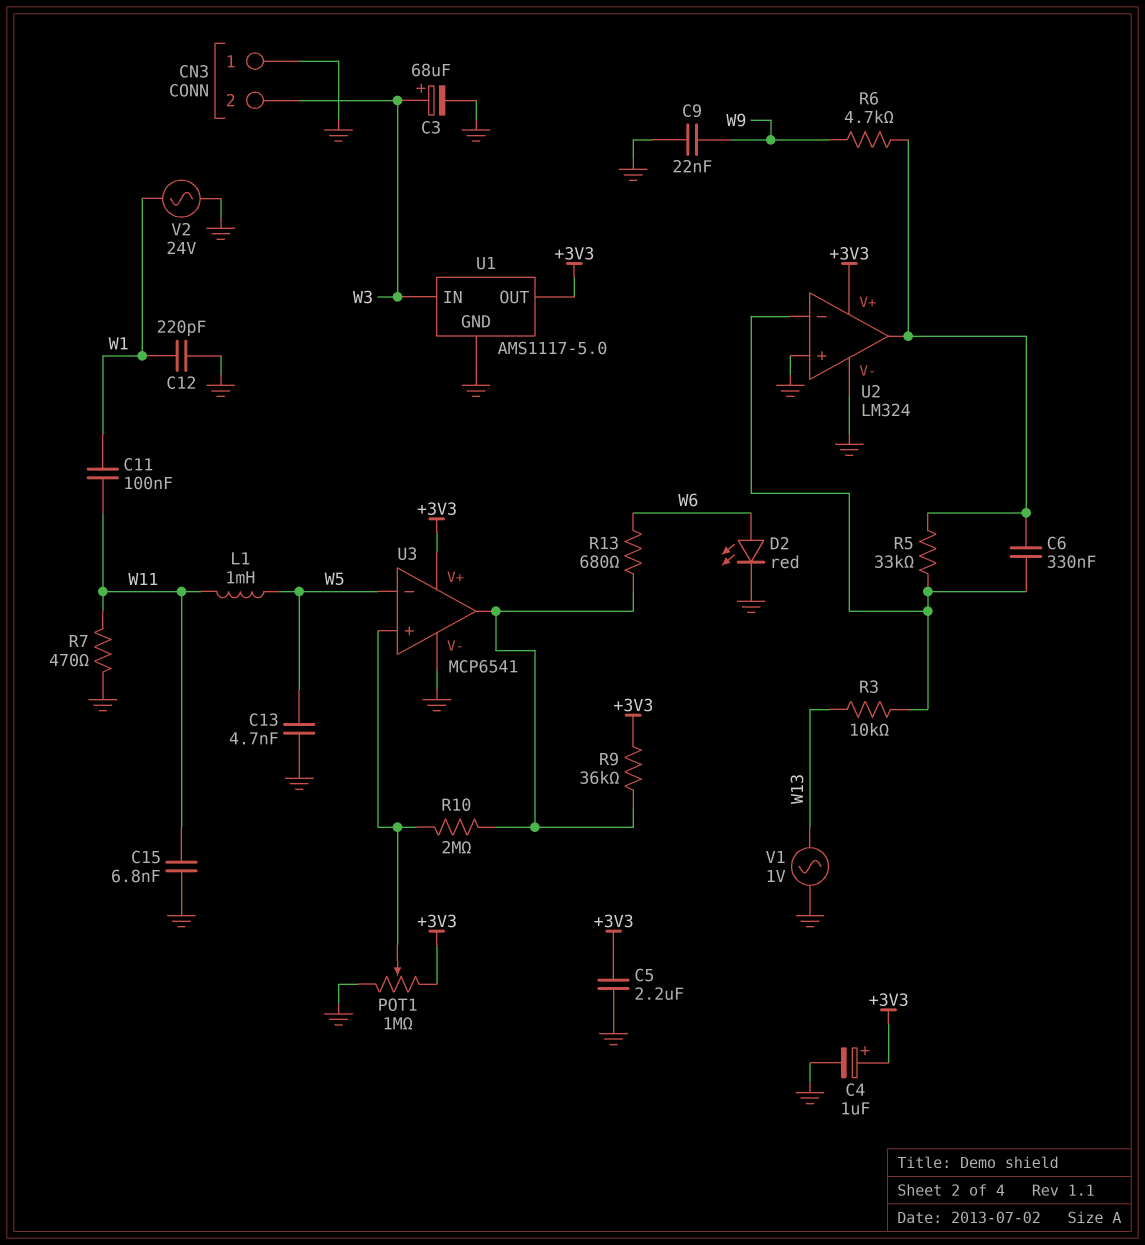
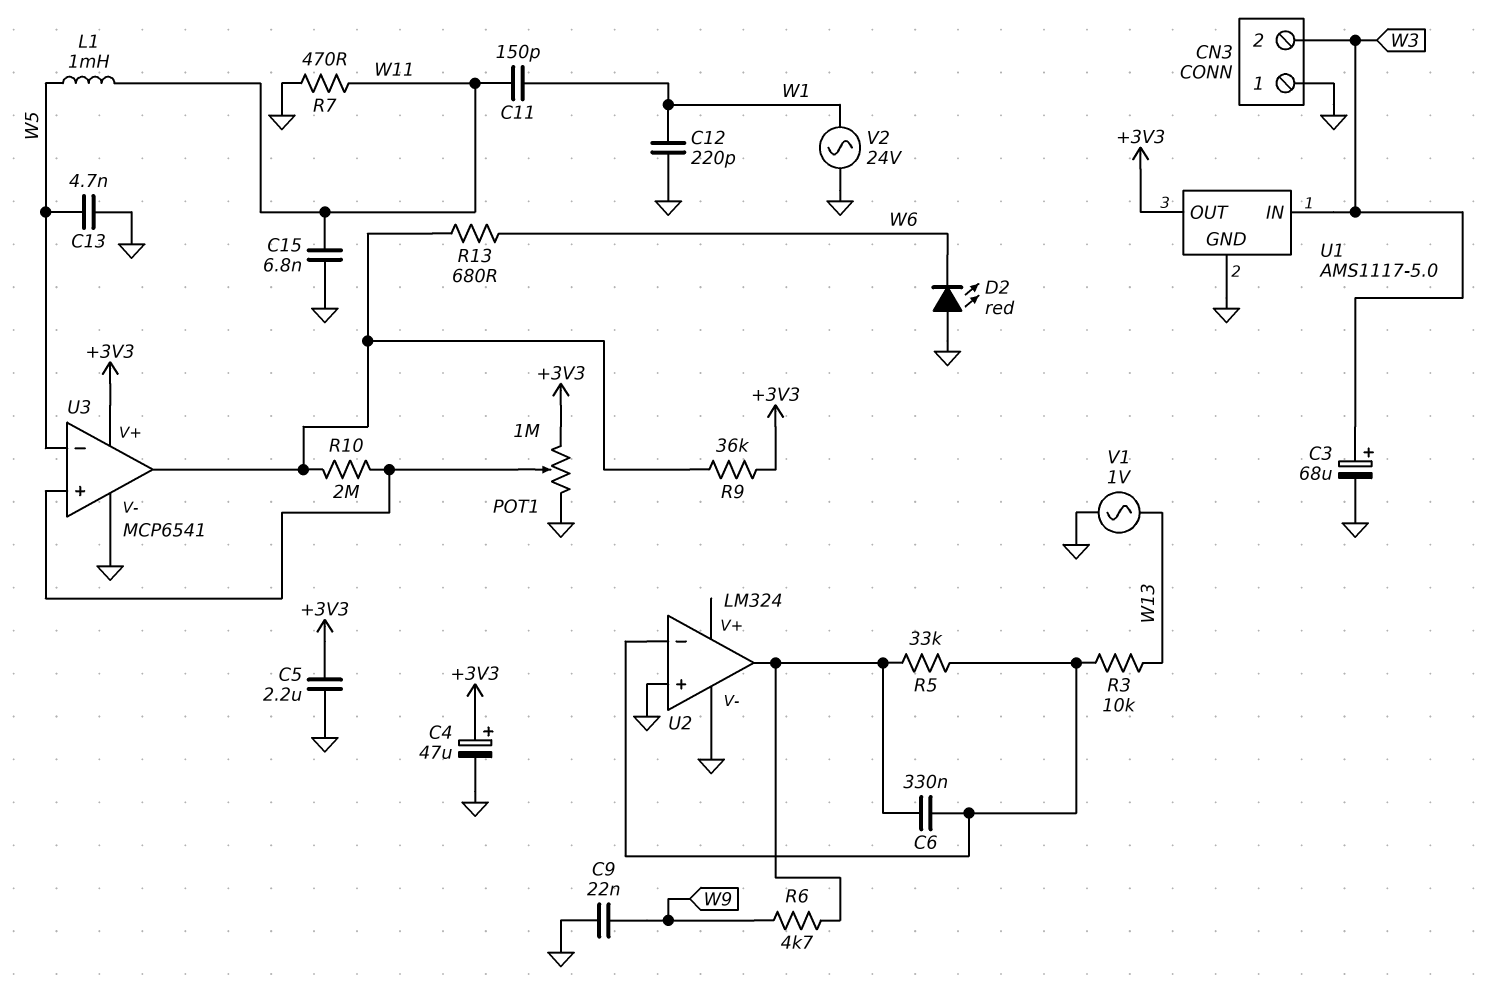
C4: 1uF (plus +3V3, minus GND) -> 47uF (plus +3V3, minus GND)
C11: 100nF (W1, W11) -> 150pF (W1, W11)
D2: LED red (A W6, K GND) -> LED red (A GND, K W6)
U2 pin V+: +3V3 -> none

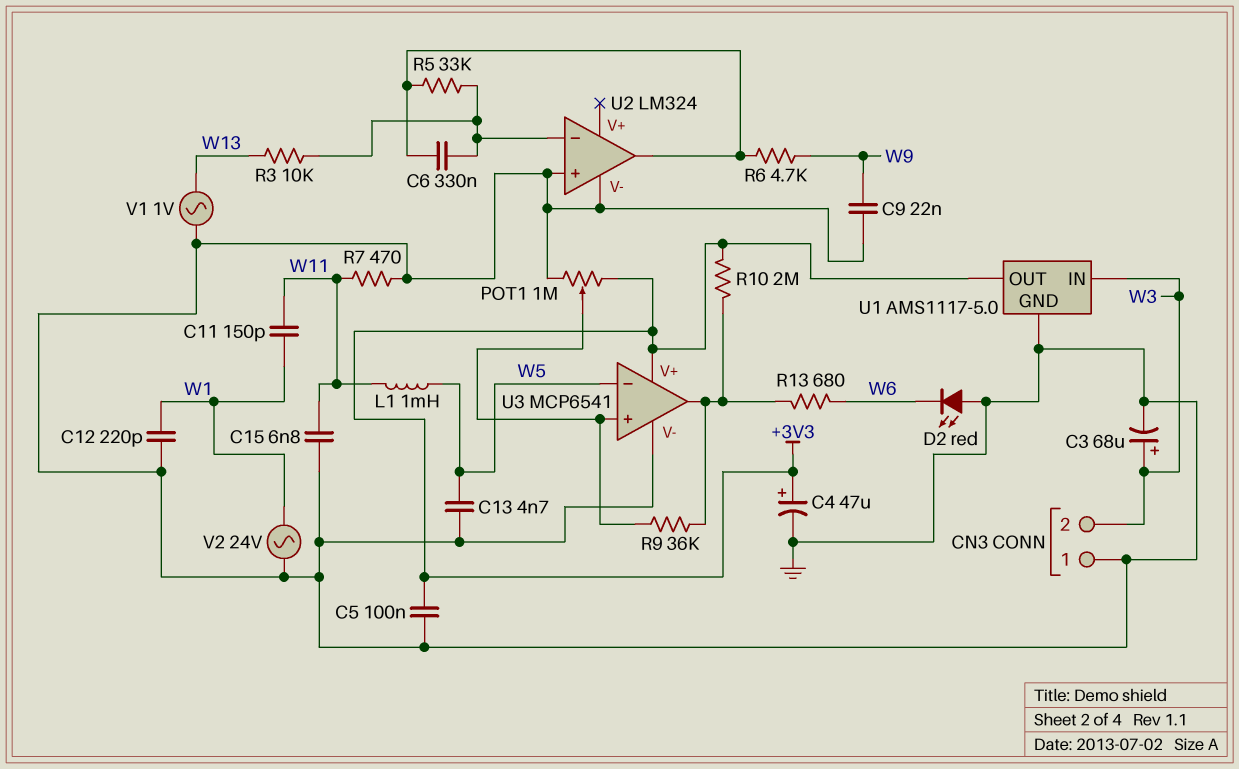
C5: 2.2uF (+3V3, GND) -> 100nF (+3V3, GND)
R9: 36k (+3V3, U3/out) -> 36k (U3/in+, U3/out)
R10: 2M (U3/in+, U3/out) -> 2M (+3V3, U3/out)

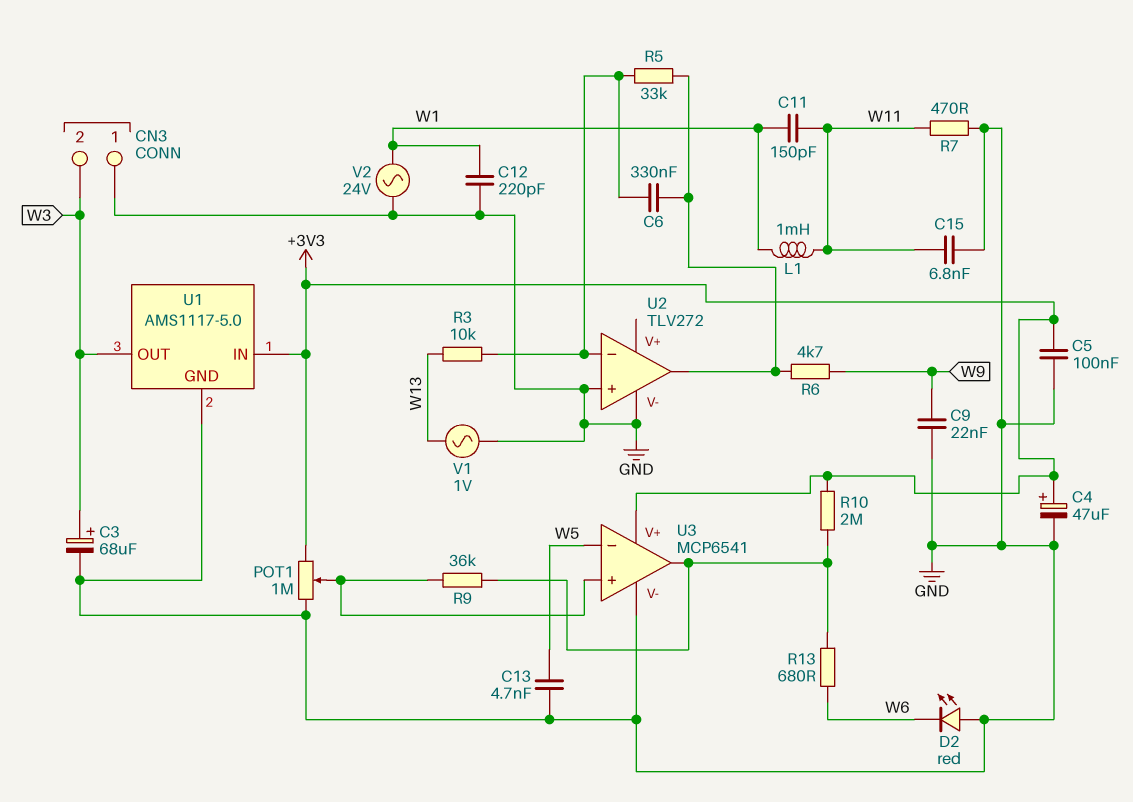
L1: 1mH (W5, W11) -> 1mH (W1, W11)
U1 pin IN: W3 -> +3V3
U1 pin OUT: +3V3 -> W3
U2: LM324 -> TLV272

